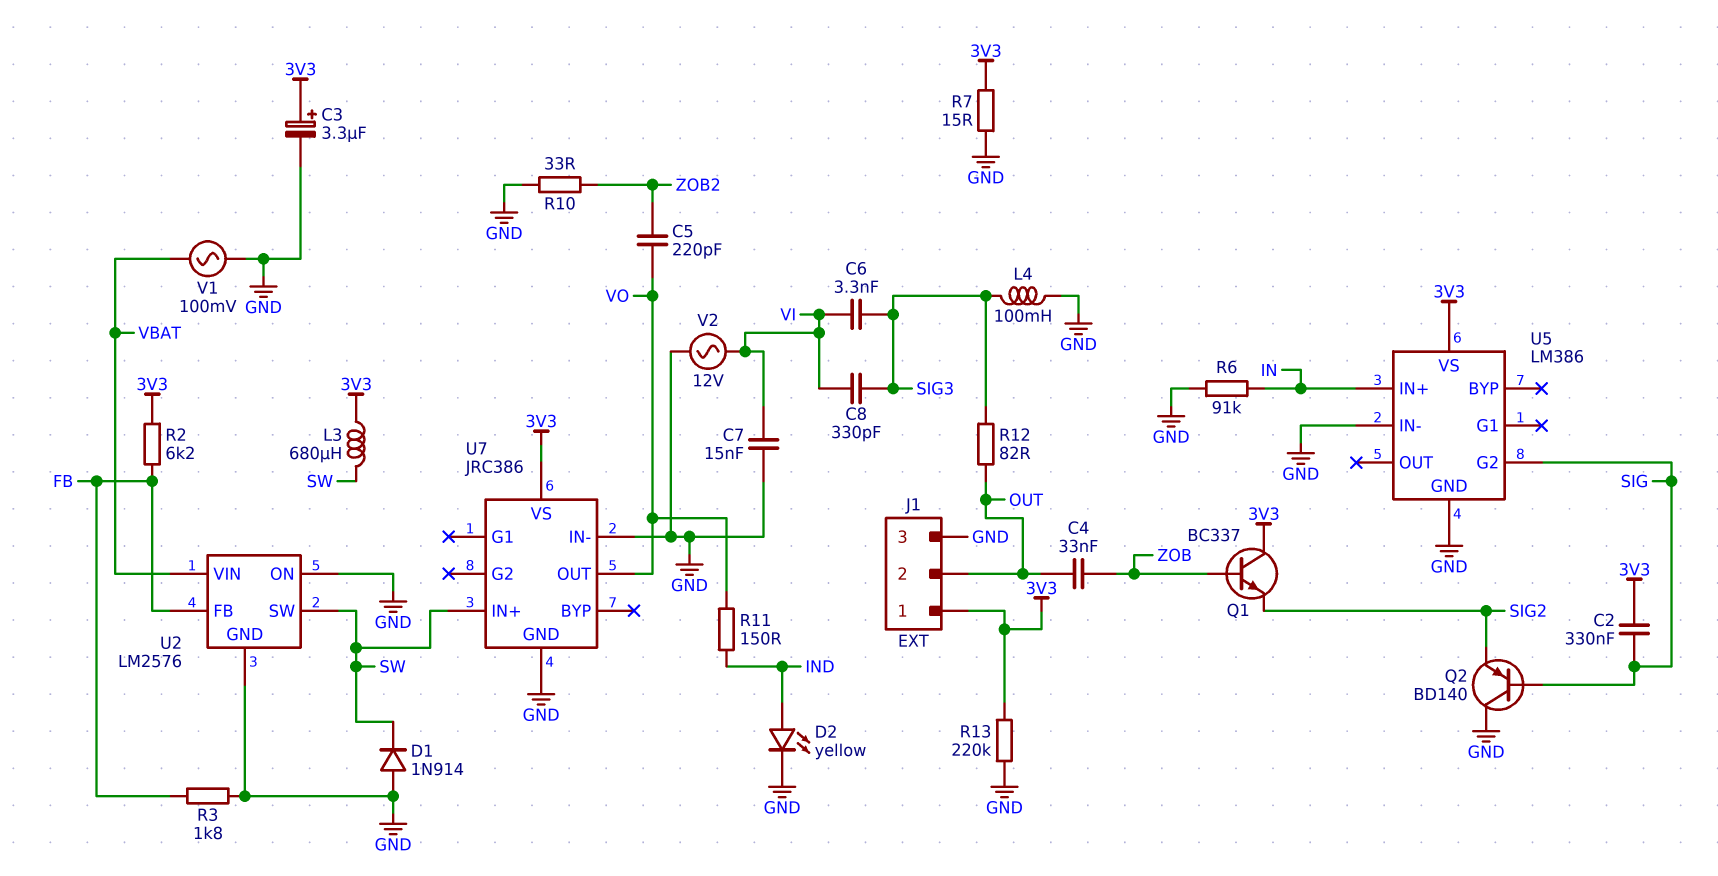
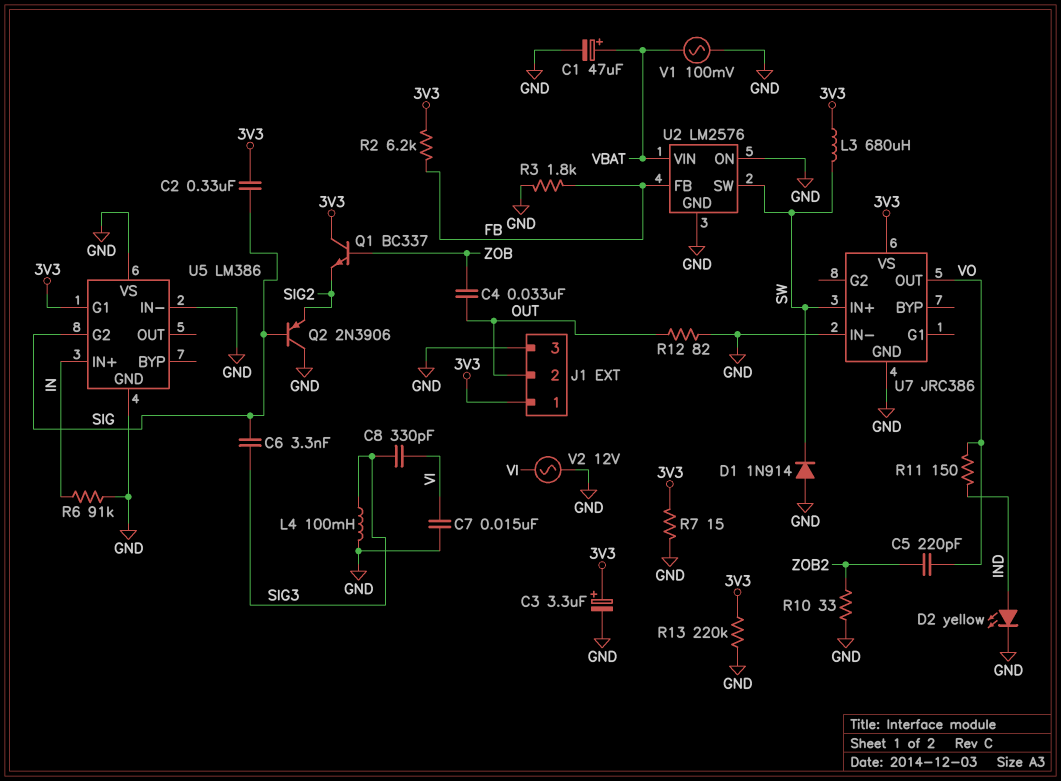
C1: none -> 47uF (plus VBAT, minus GND)
C6: 3.3nF (SIG3, VI) -> 3.3nF (SIG, SIG3)
Q2: PNP BD140 (B SIG, C GND, E SIG2) -> PNP 2N3906 (B SIG, C GND, E SIG2)
R12: 82 (OUT, SIG3) -> 82 (GND, OUT)
U5 pin G1: none -> 3V3
U5 pin VS: 3V3 -> GND

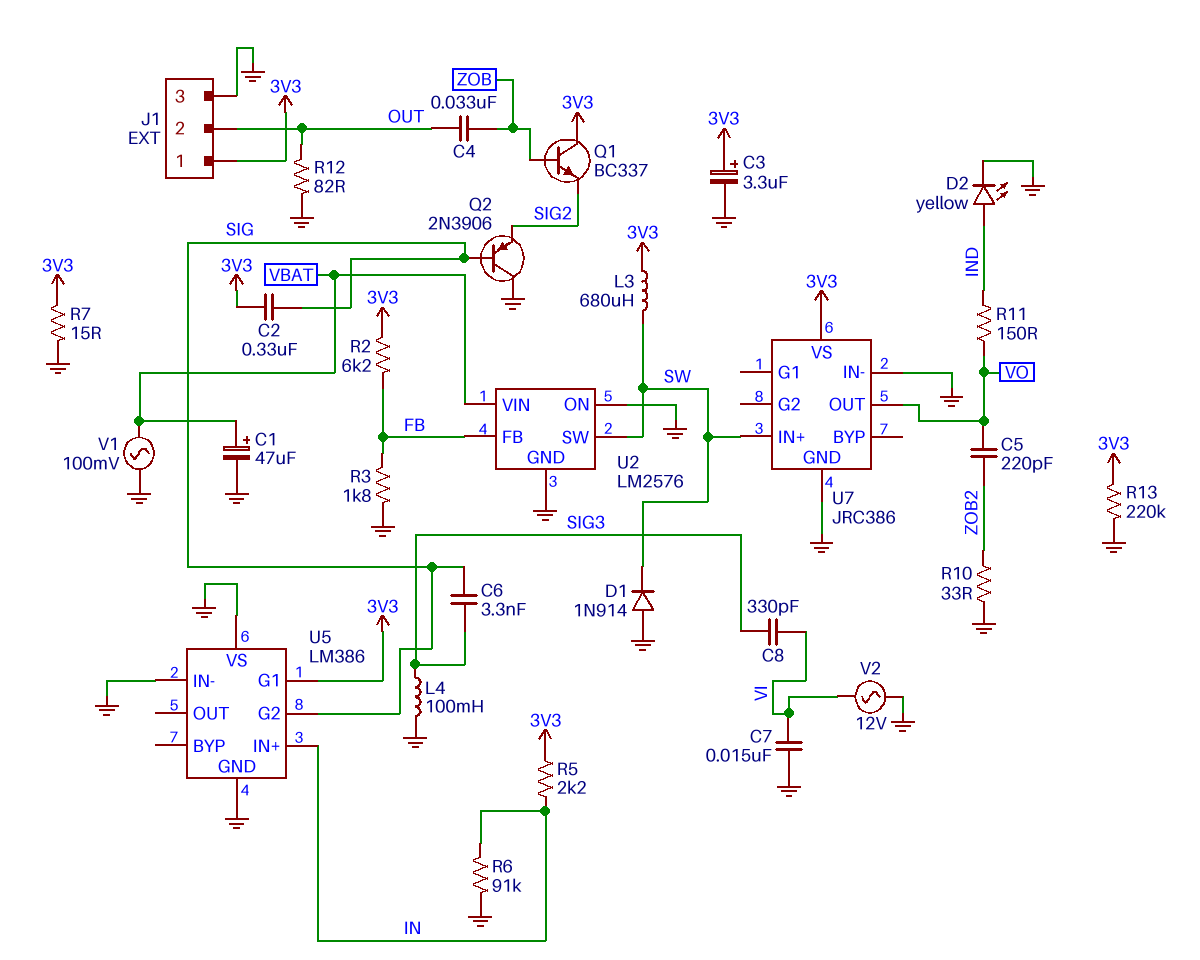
R5: none -> 2.2k (3V3, IN)

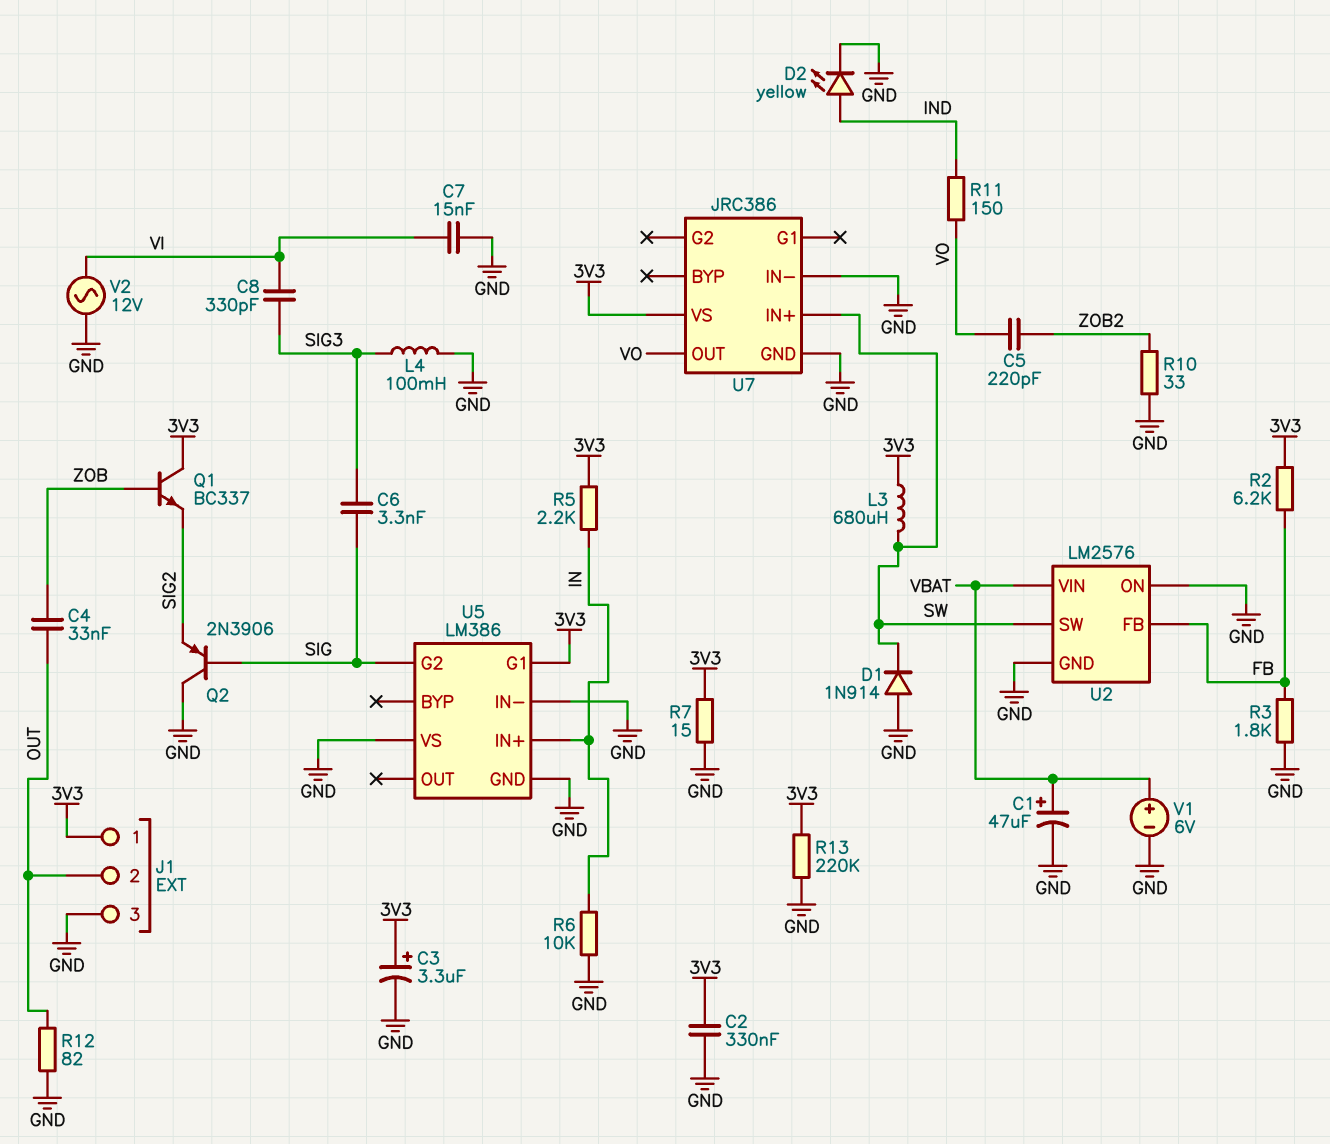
C2: 330nF (3V3, SIG) -> 330nF (3V3, GND)
R6: 91k (GND, IN) -> 10k (GND, IN)
V1: AC 100mV (GND, VBAT) -> 6V (plus VBAT, minus GND)

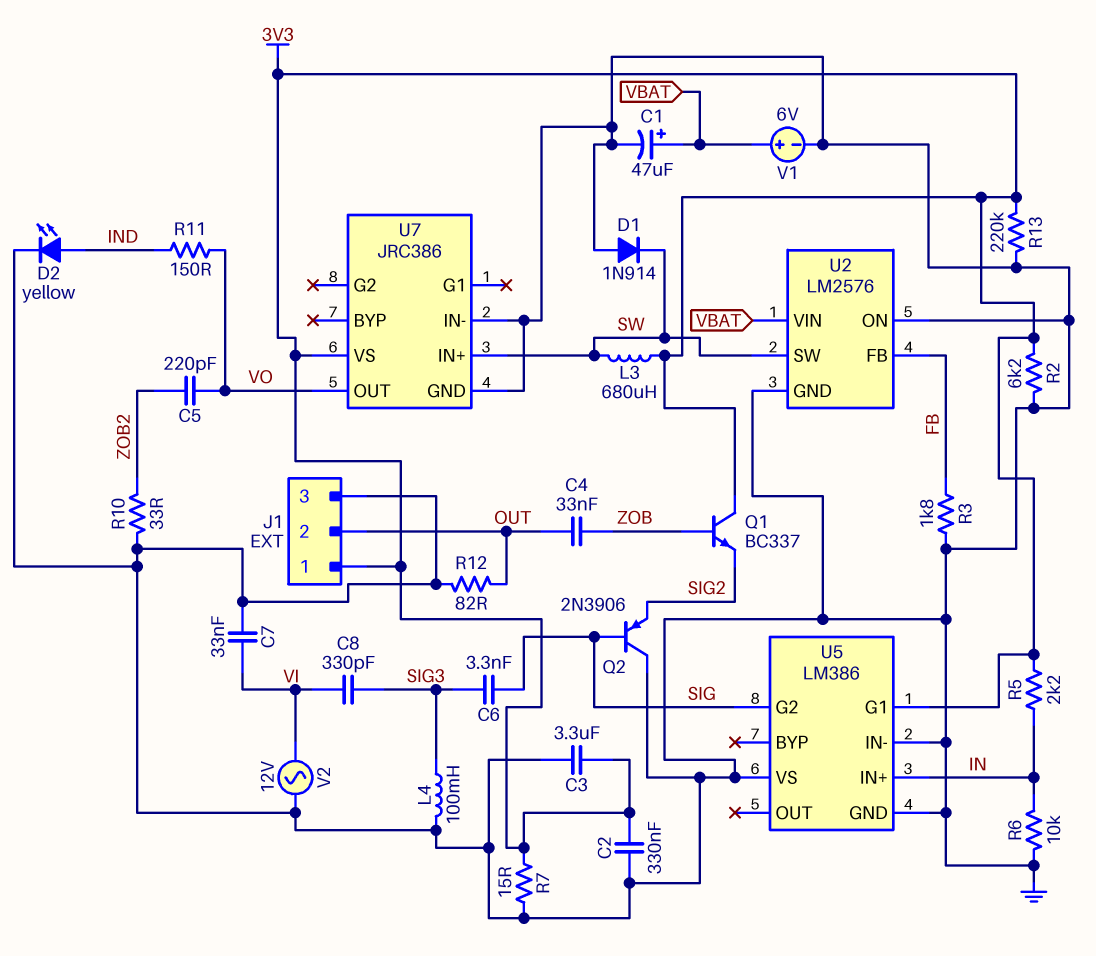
C3: 3.3uF (plus 3V3, minus GND) -> 3.3uF (3V3, GND)
C7: 15nF (GND, VI) -> 33nF (GND, VI)
R2: 6.2k (3V3, FB) -> 6.2k (3V3, GND)

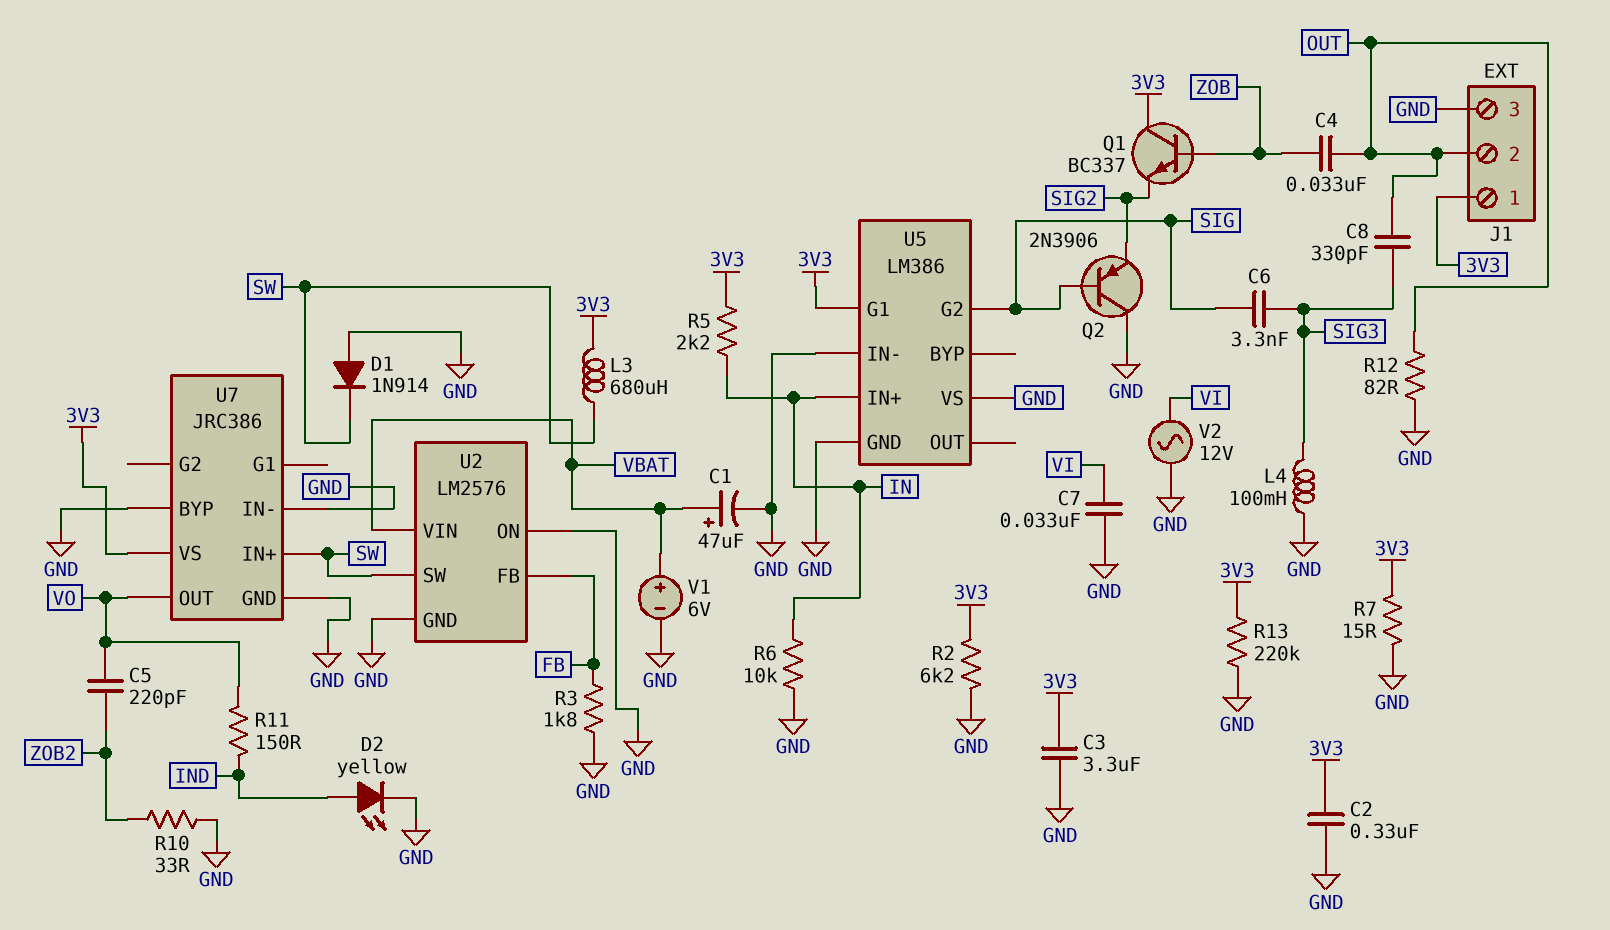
C8: 330pF (SIG3, VI) -> 330pF (OUT, SIG3)
U7 pin BYP: none -> GND

